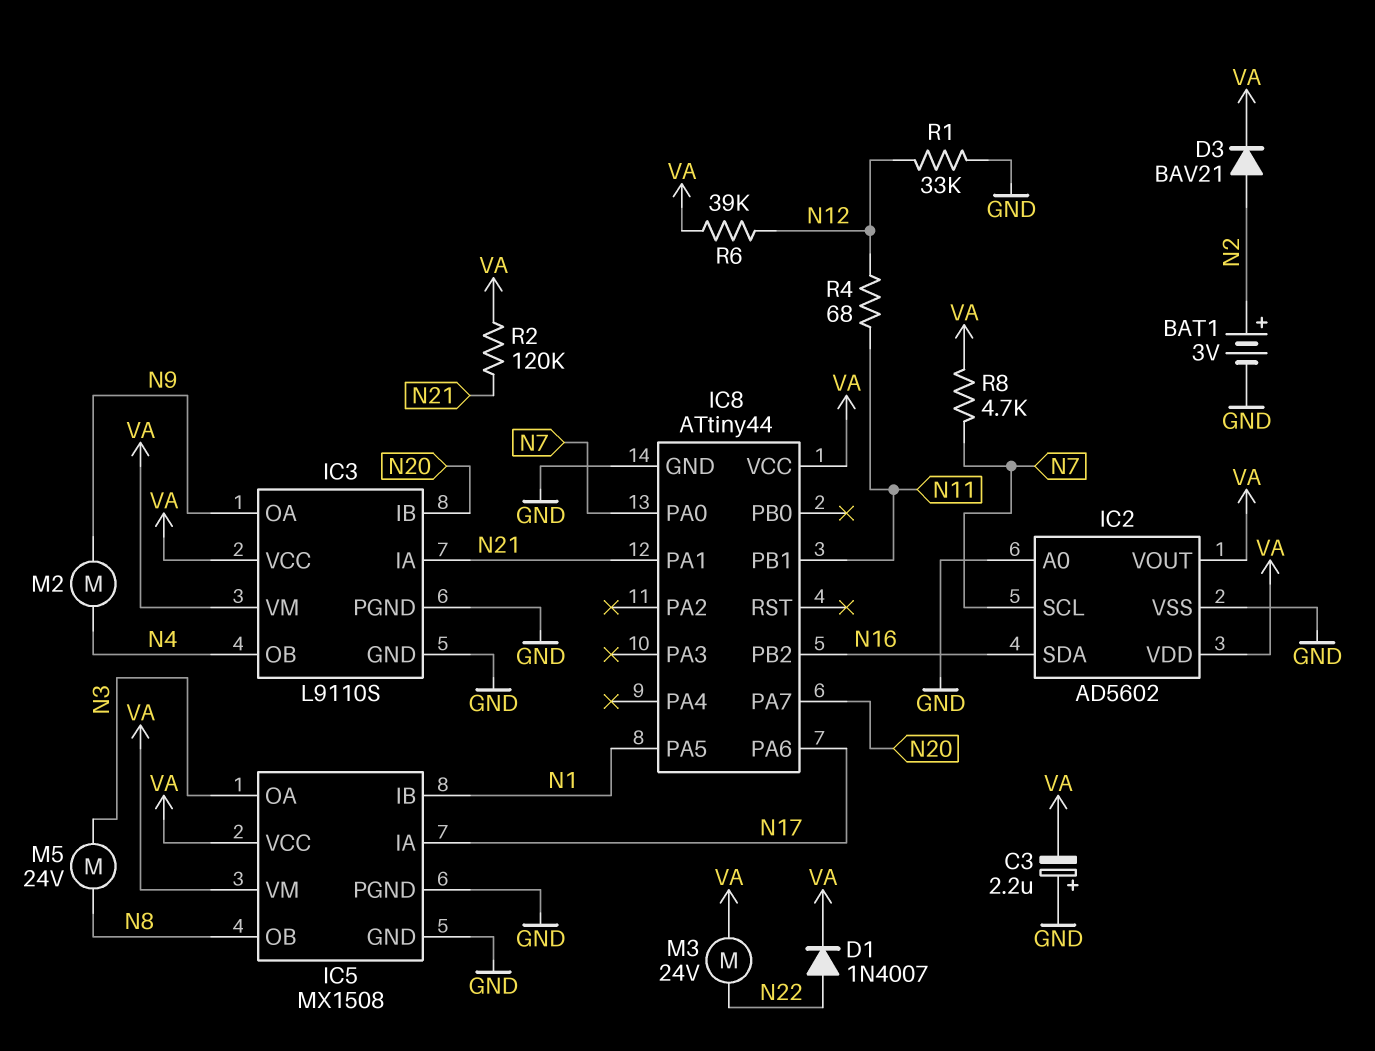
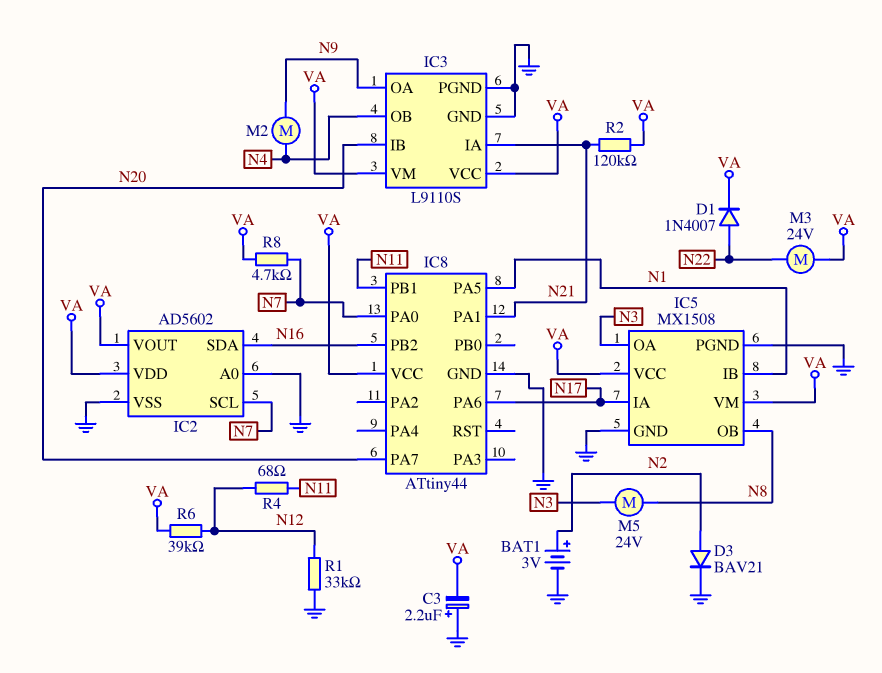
D3: diode BAV21 (A N2, K VA) -> diode BAV21 (A N2, K GND)

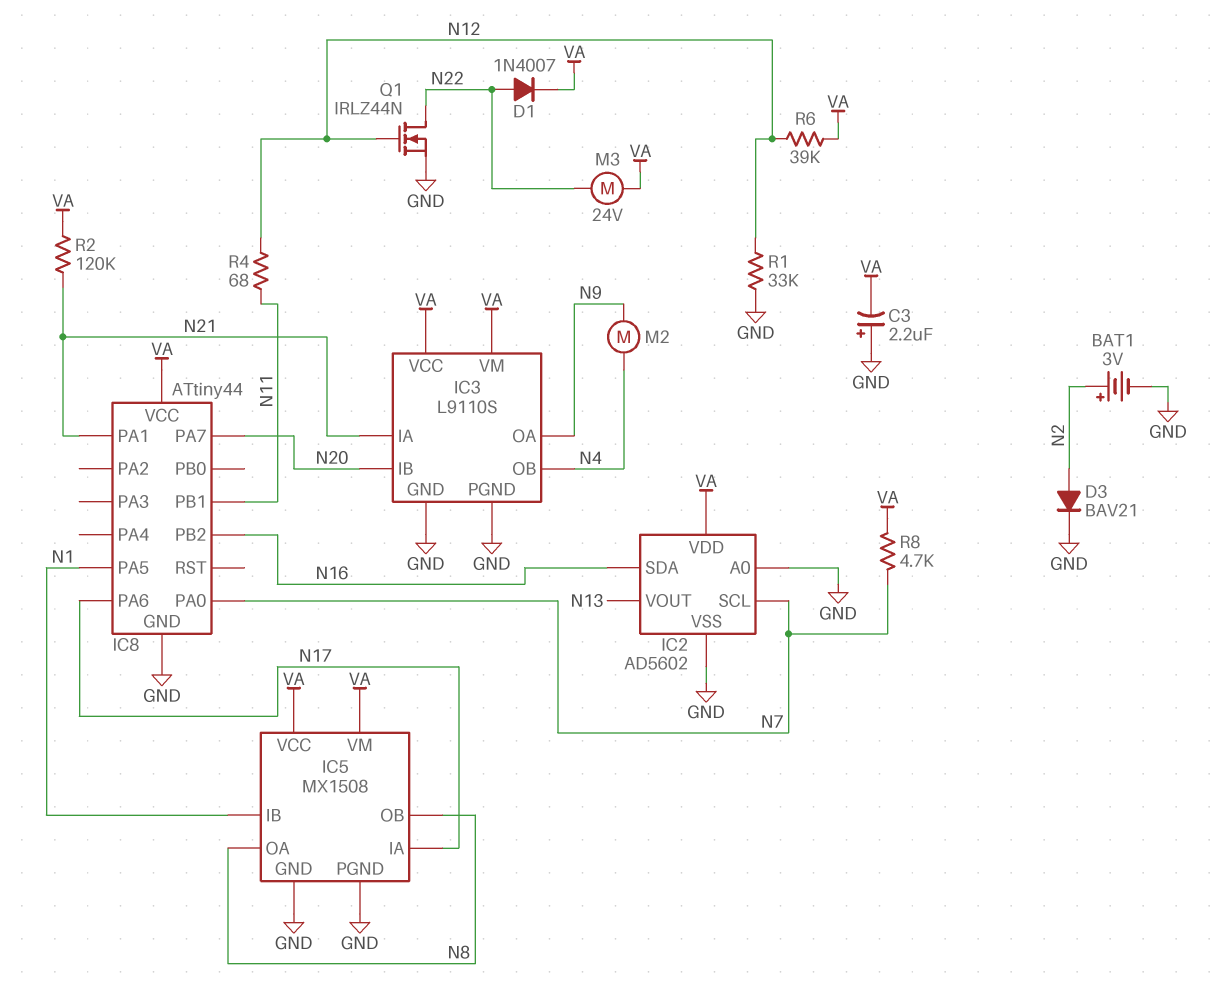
IC2 pin VOUT: VA -> N13
IC5 pin OA: N3 -> N8
M5: motor 24V (N3, N8) -> none
Q1: none -> NMOS IRLZ44N (G N12, D N22, S GND)

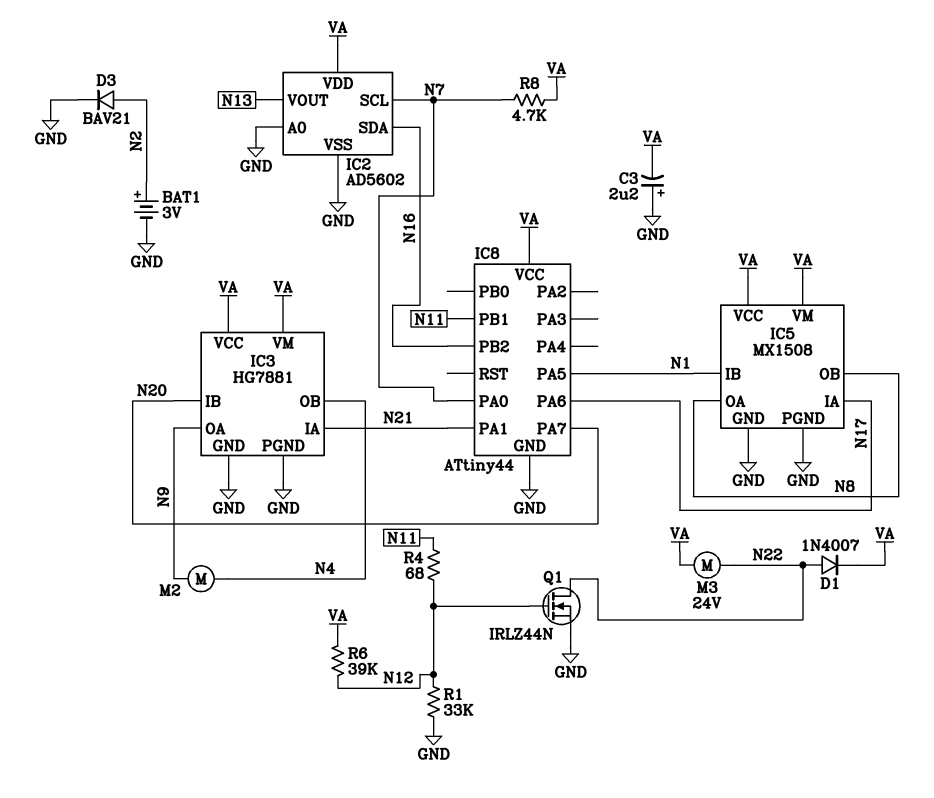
IC3: L9110S -> HG7881
R2: 120k (N21, VA) -> none

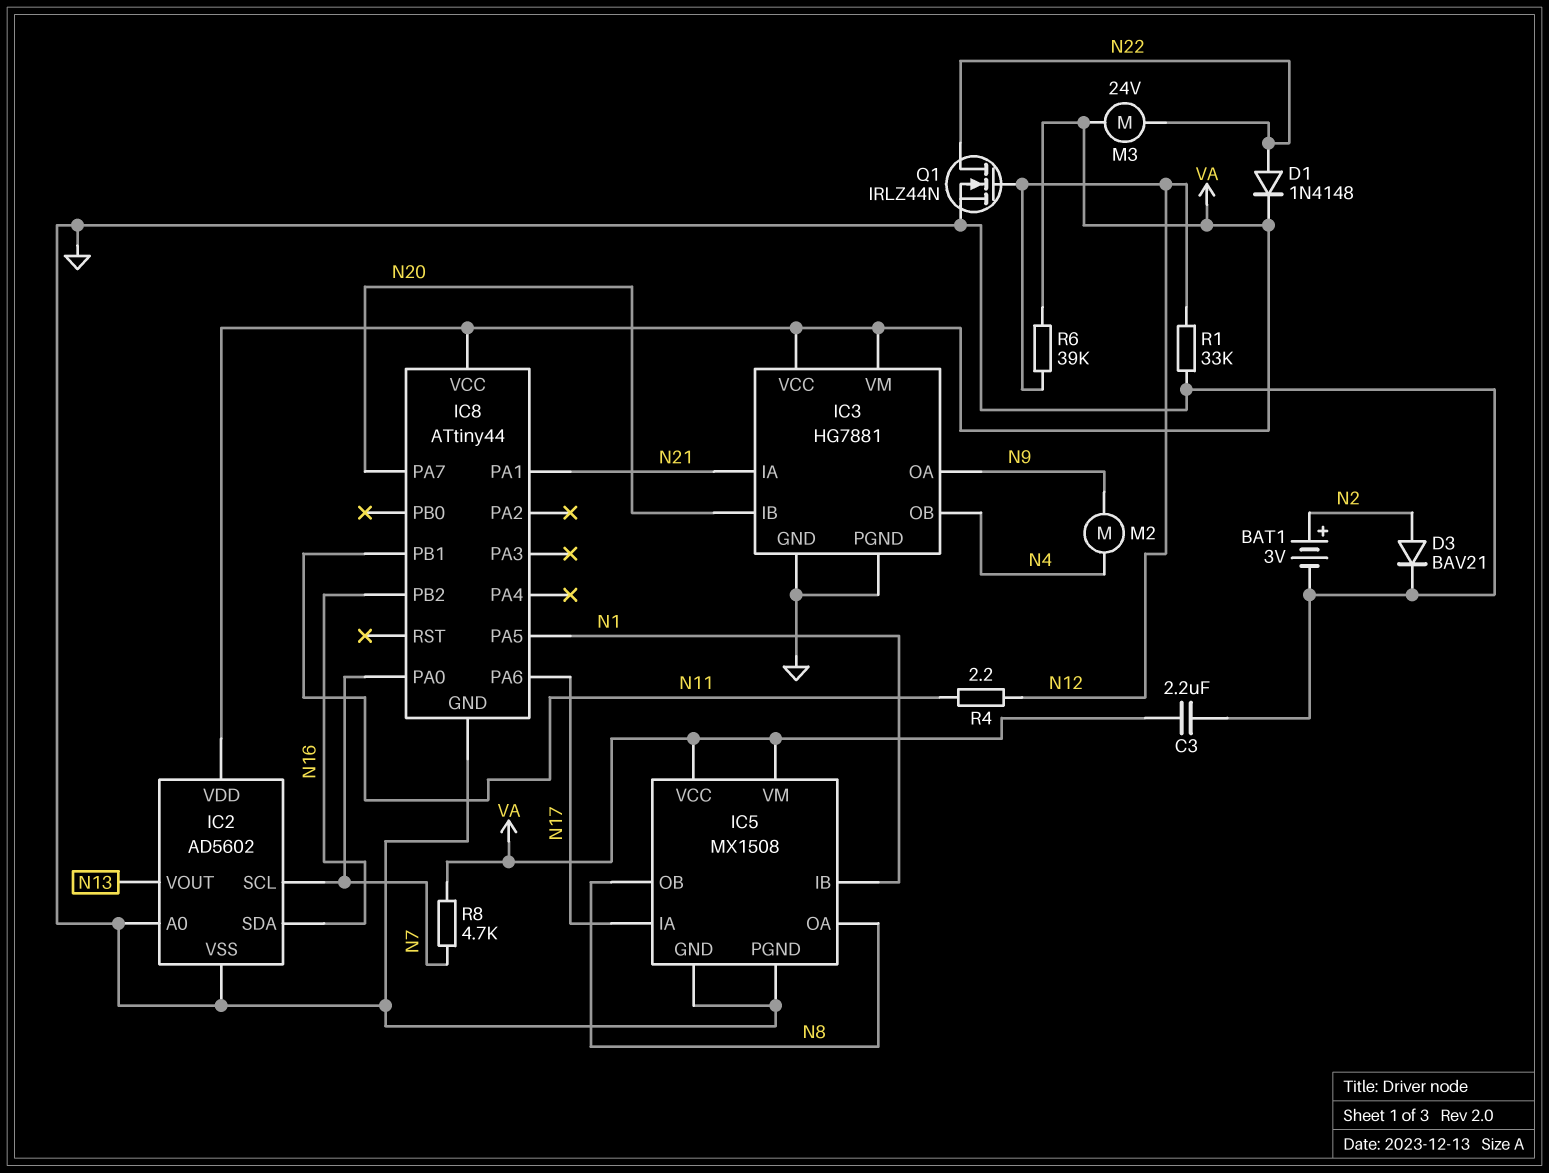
C3: 2.2uF (plus GND, minus VA) -> 2.2uF (GND, VA)
D1: diode 1N4007 (A N22, K VA) -> diode 1N4148 (A N22, K VA)
R4: 68 (N11, N12) -> 2.2 (N11, N12)

